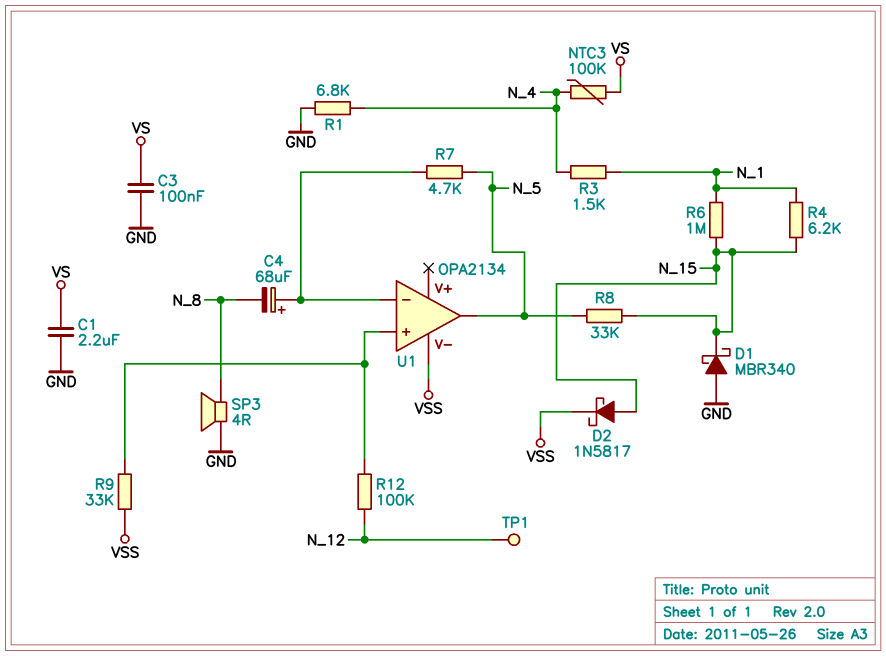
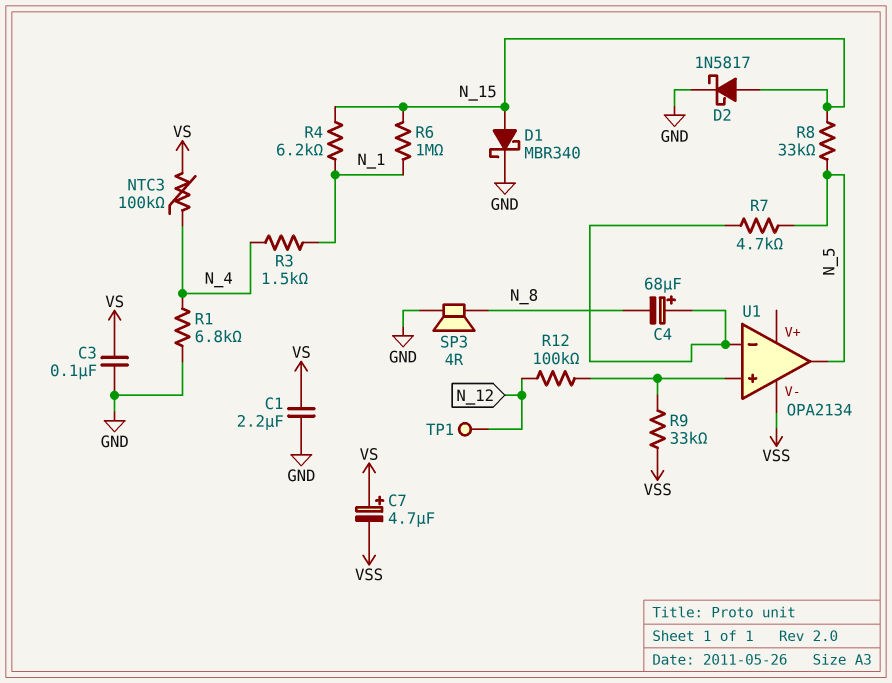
C7: none -> 4.7uF (plus VS, minus VSS)
D1: schottky MBR340 (A GND, K N_15) -> schottky MBR340 (A N_15, K GND)
D2: schottky 1N5817 (A N_15, K VSS) -> schottky 1N5817 (A N_15, K GND)

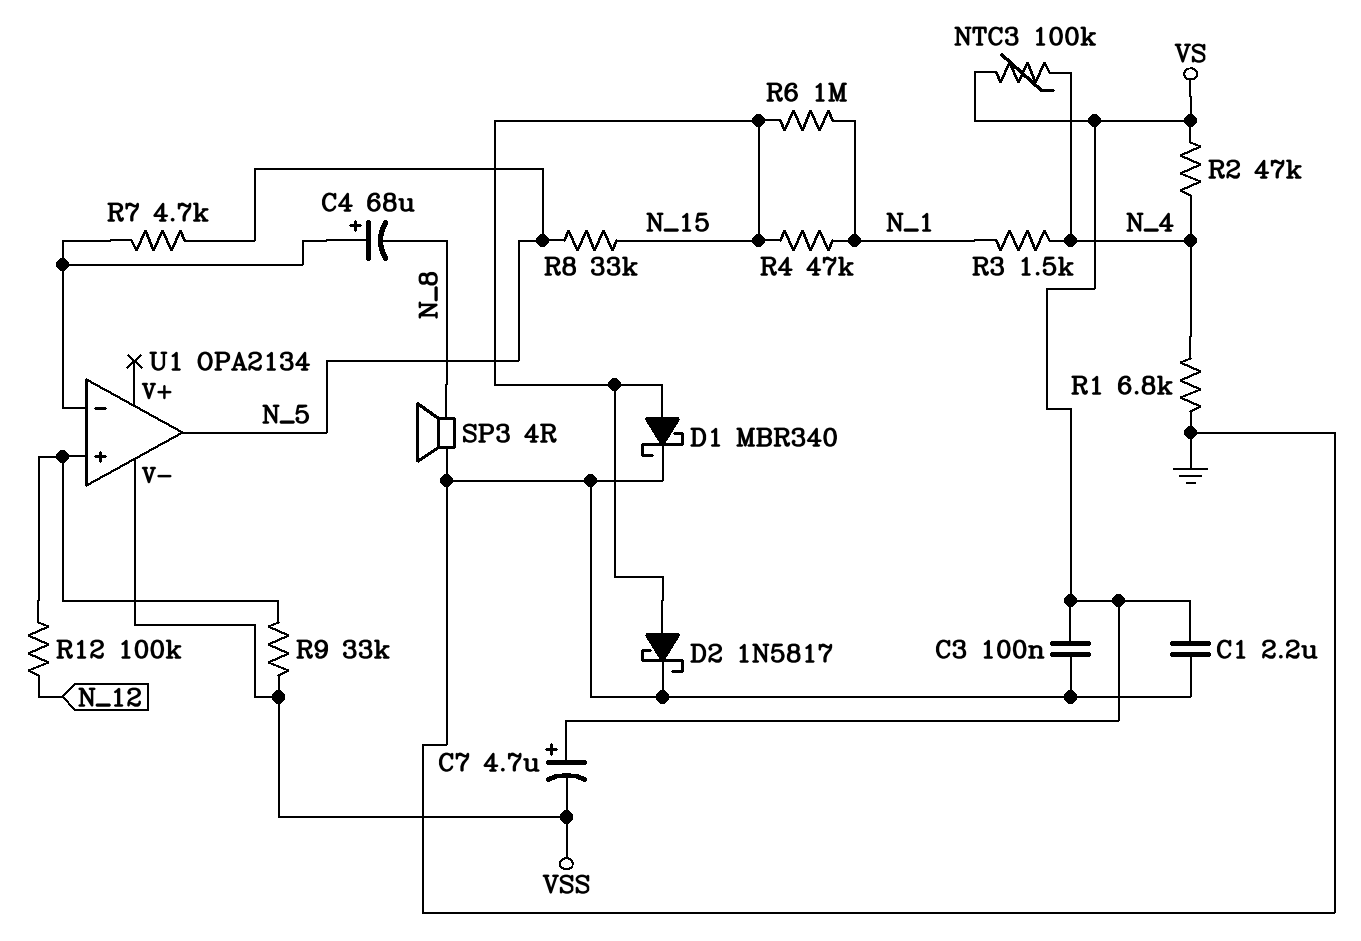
R2: none -> 47k (N_4, VS)
R4: 6.2k (N_1, N_15) -> 47k (N_1, N_15)
TP1: test point (N_12) -> none

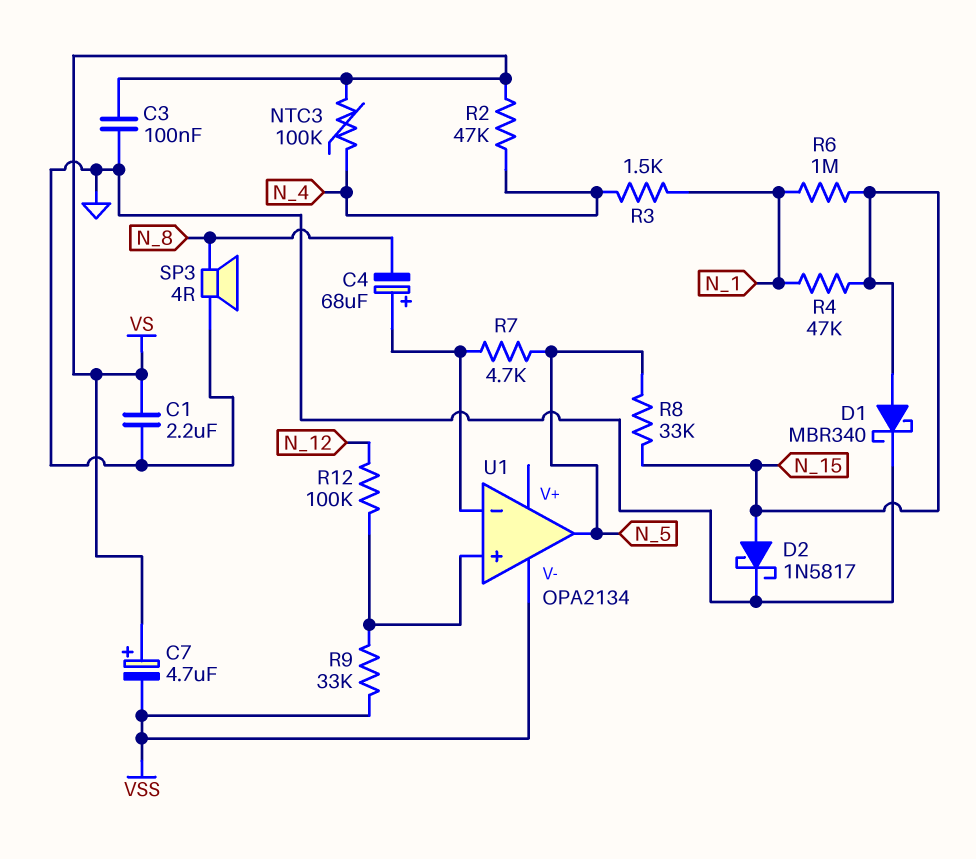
R1: 6.8k (GND, N_4) -> none

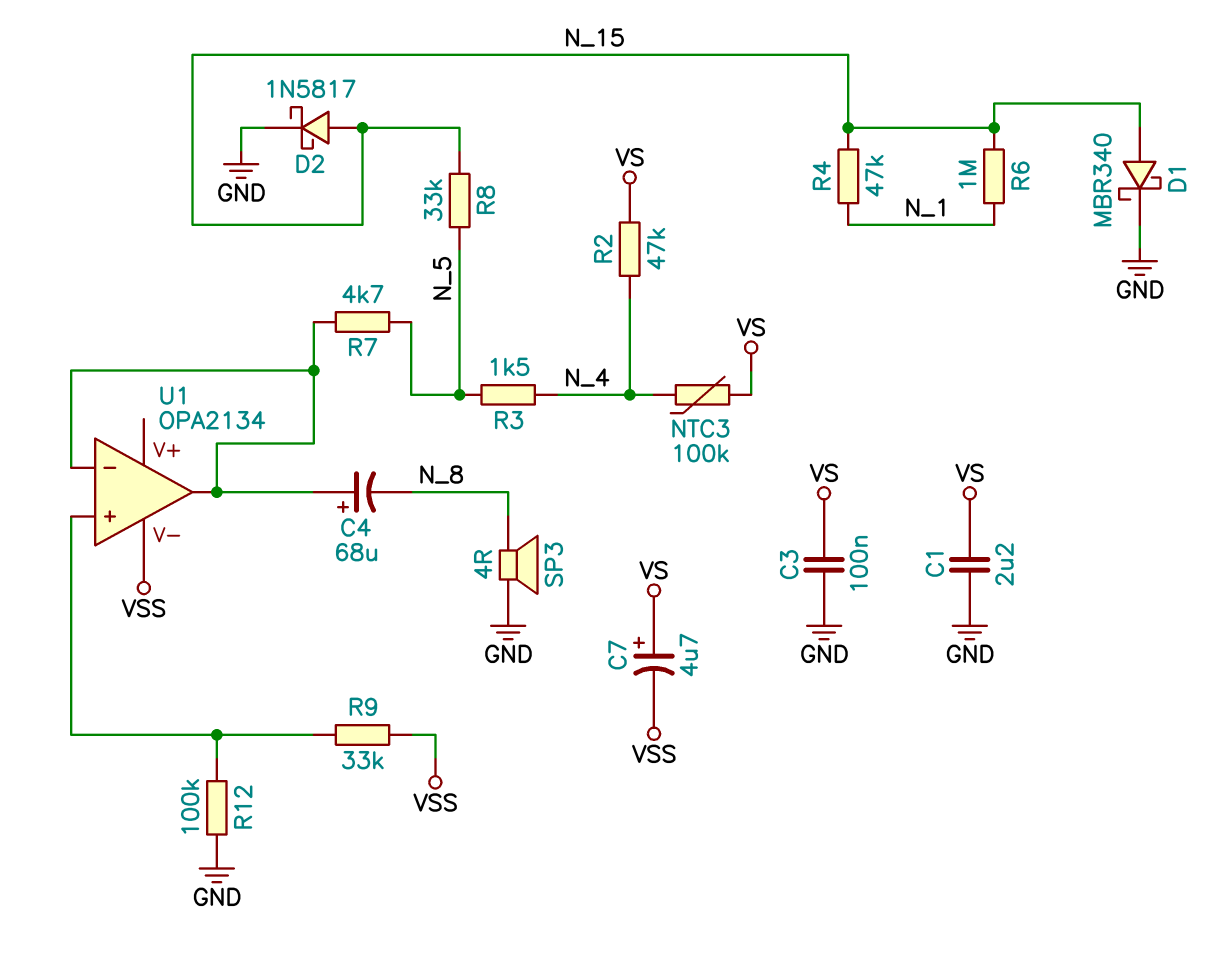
R3: 1.5k (N_1, N_4) -> 1.5k (N_4, N_5)
R12: 100k (N_12, U1/in+) -> 100k (GND, U1/in+)
U1 pin out: N_5 -> U1/in-

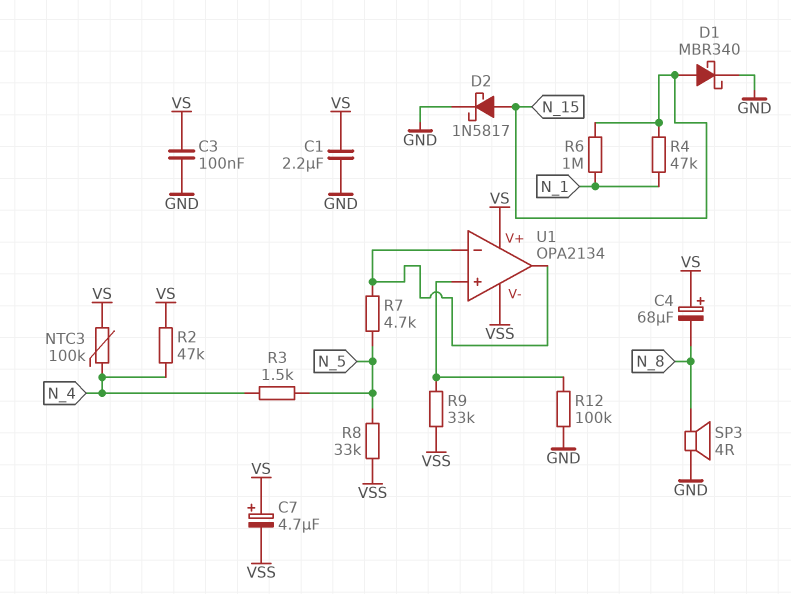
C4: 68uF (plus U1/in-, minus N_8) -> 68uF (plus VS, minus N_8)
R8: 33k (N_5, N_15) -> 33k (N_5, VSS)
U1 pin V+: none -> VS

